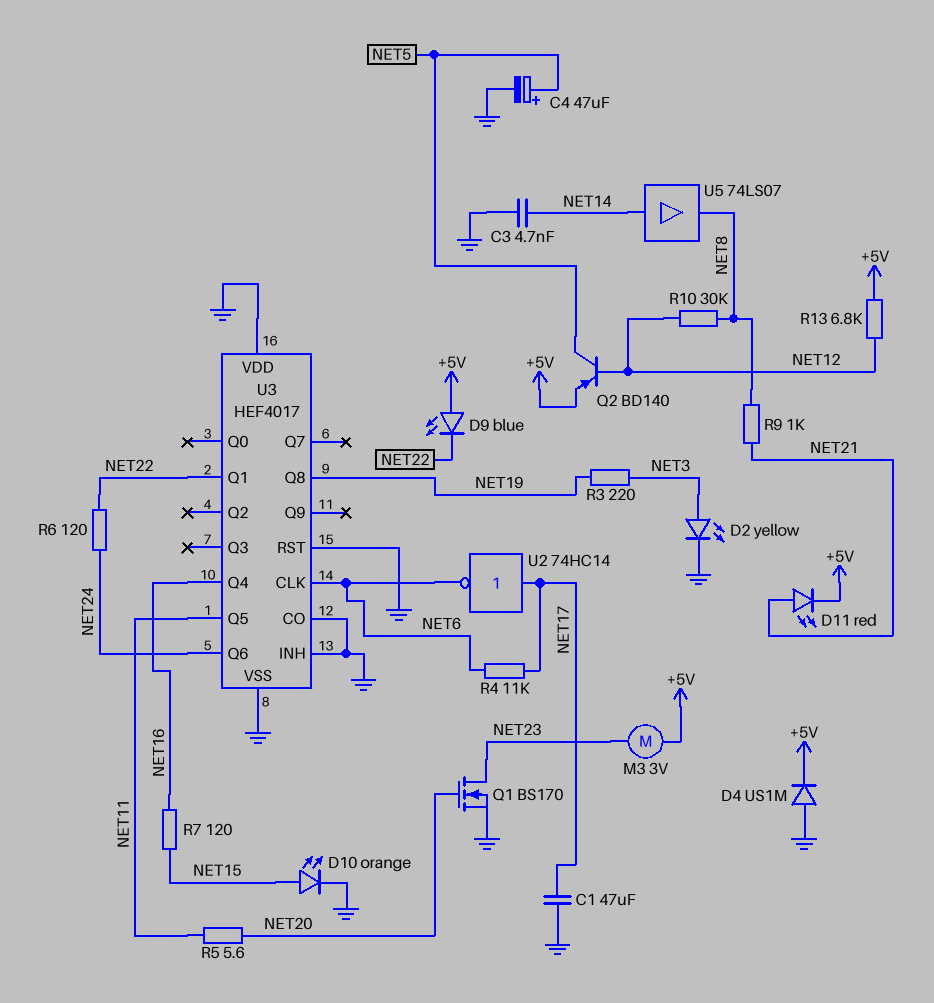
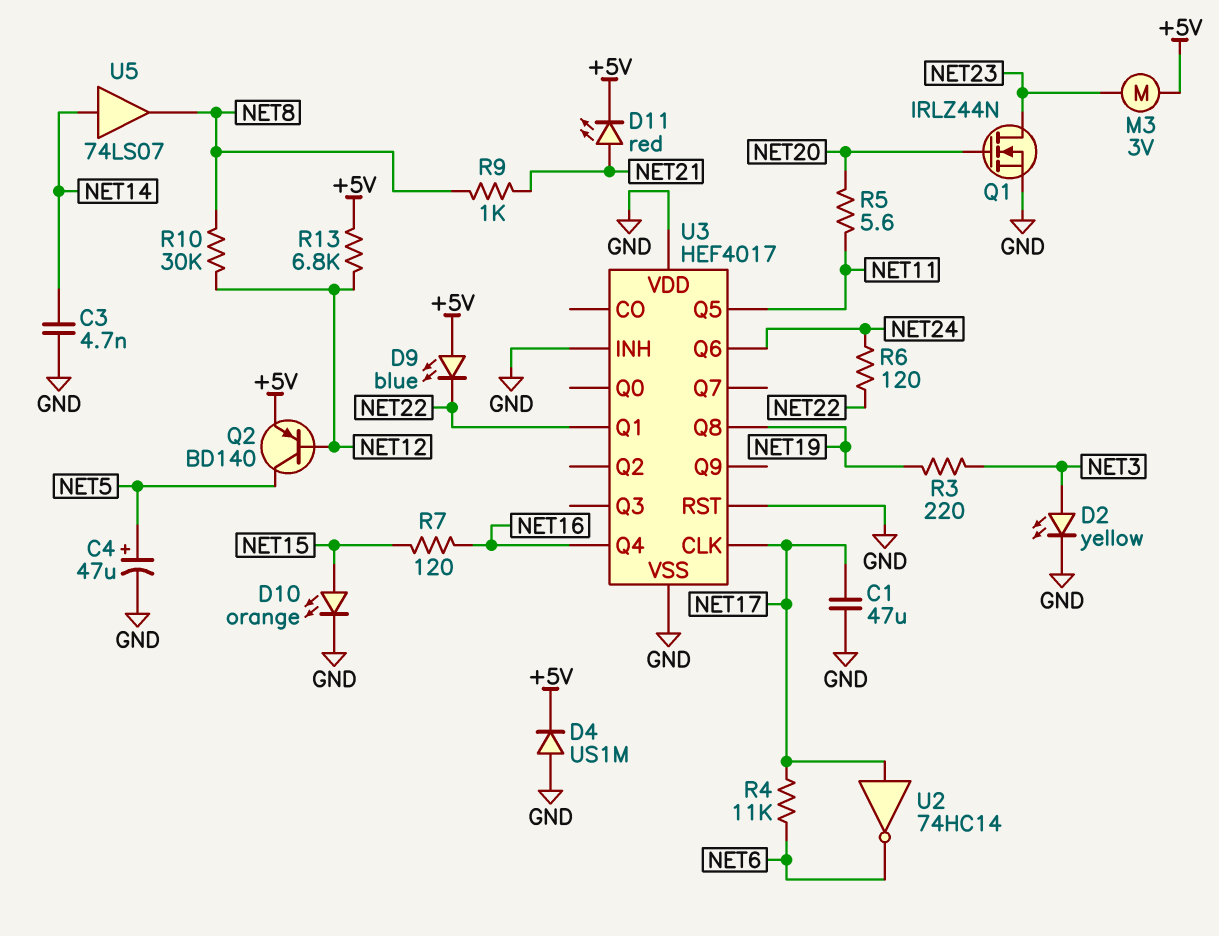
Q1: NMOS BS170 (G NET20, D NET23, S GND) -> NMOS IRLZ44N (G NET20, D NET23, S GND)
U3 pin CLK: NET6 -> NET17
U3 pin CO: GND -> none

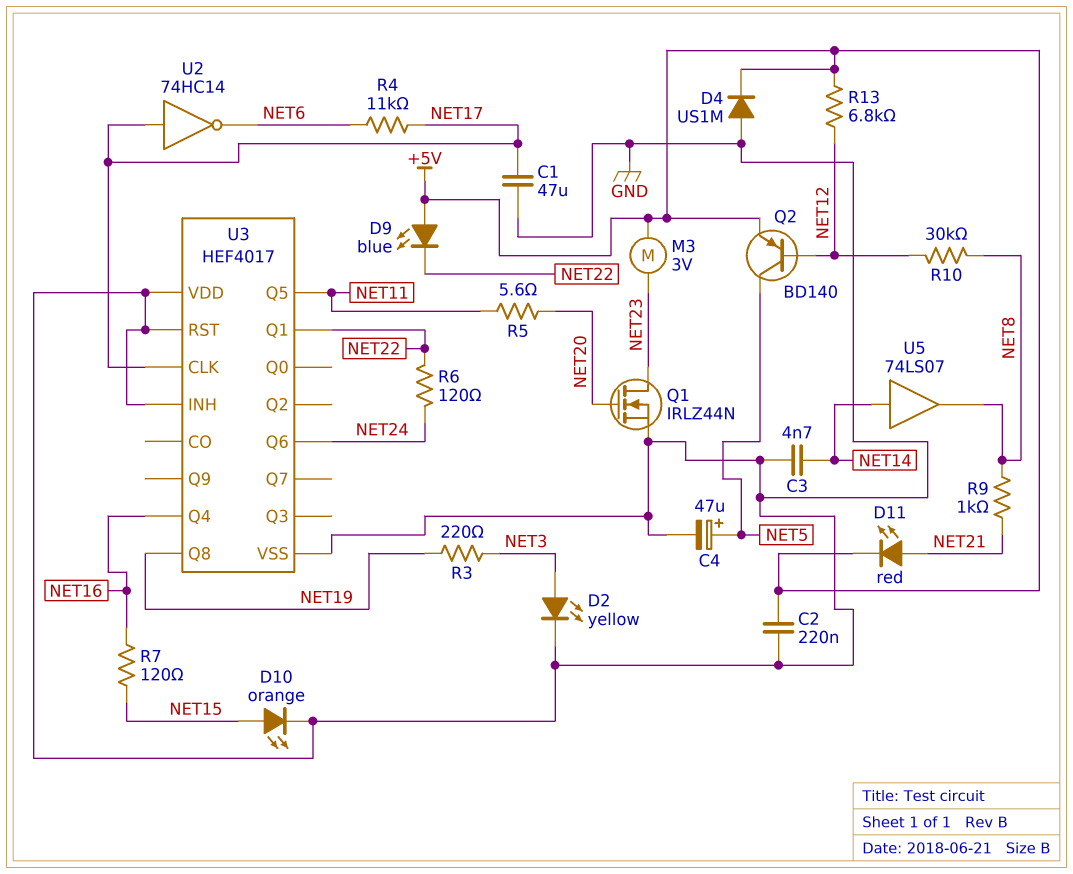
C2: none -> 220nF (+5V, GND)

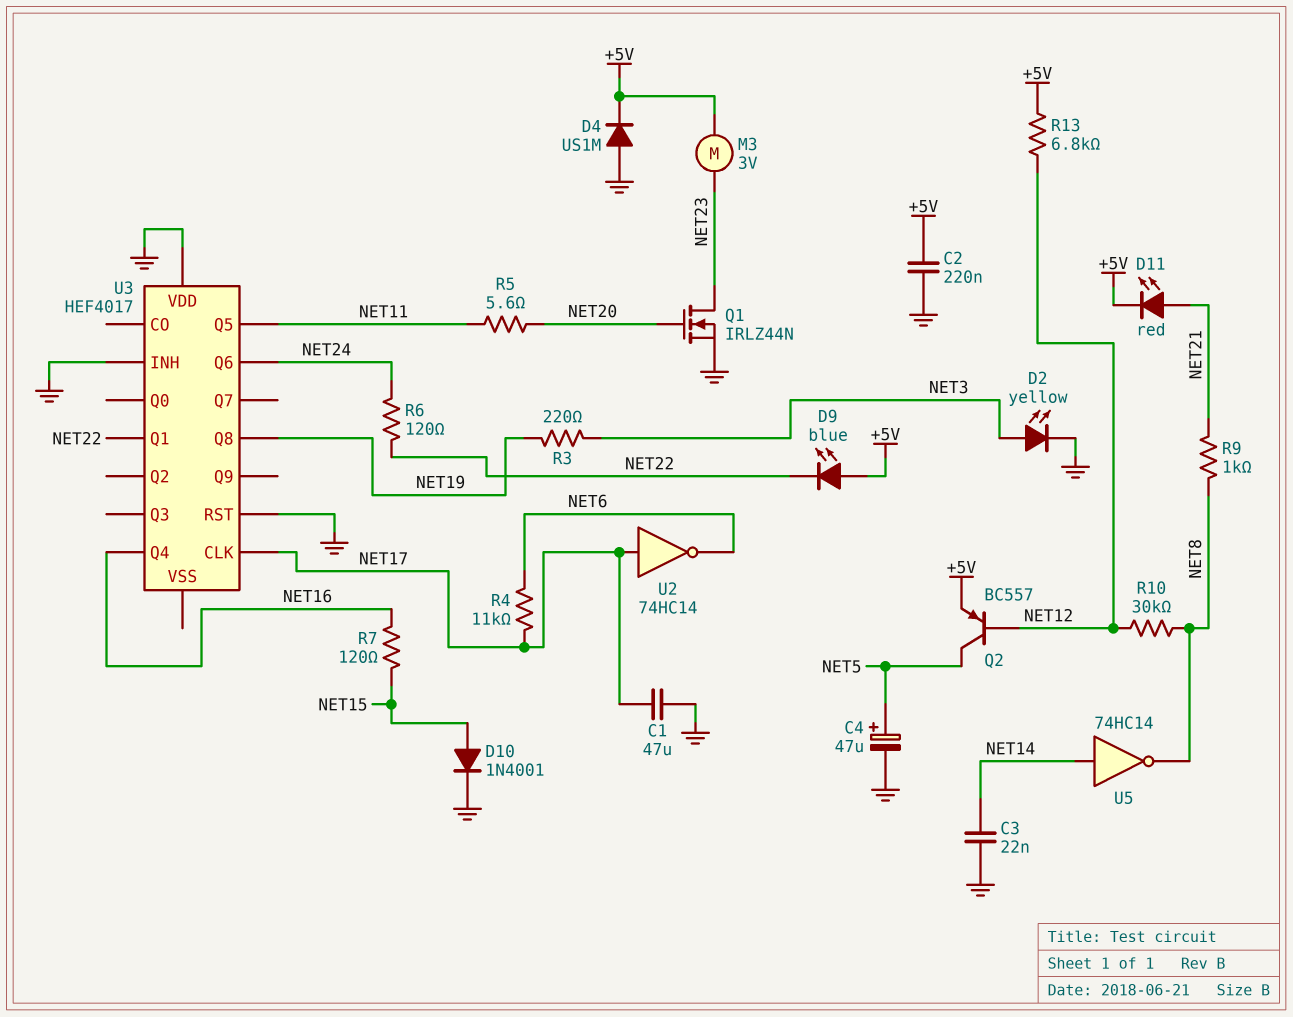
C3: 4.7nF (GND, NET14) -> 22nF (GND, NET14)
D10: LED orange (A NET15, K GND) -> diode 1N4001 (A NET15, K GND)
Q2: PNP BD140 (B NET12, C NET5, E +5V) -> PNP BC557 (B NET12, C NET5, E +5V)
U3 pin VSS: GND -> none
U5: buffer 74LS07 (in NET14, out NET8) -> NOT 74HC14 (in NET14, out NET8)

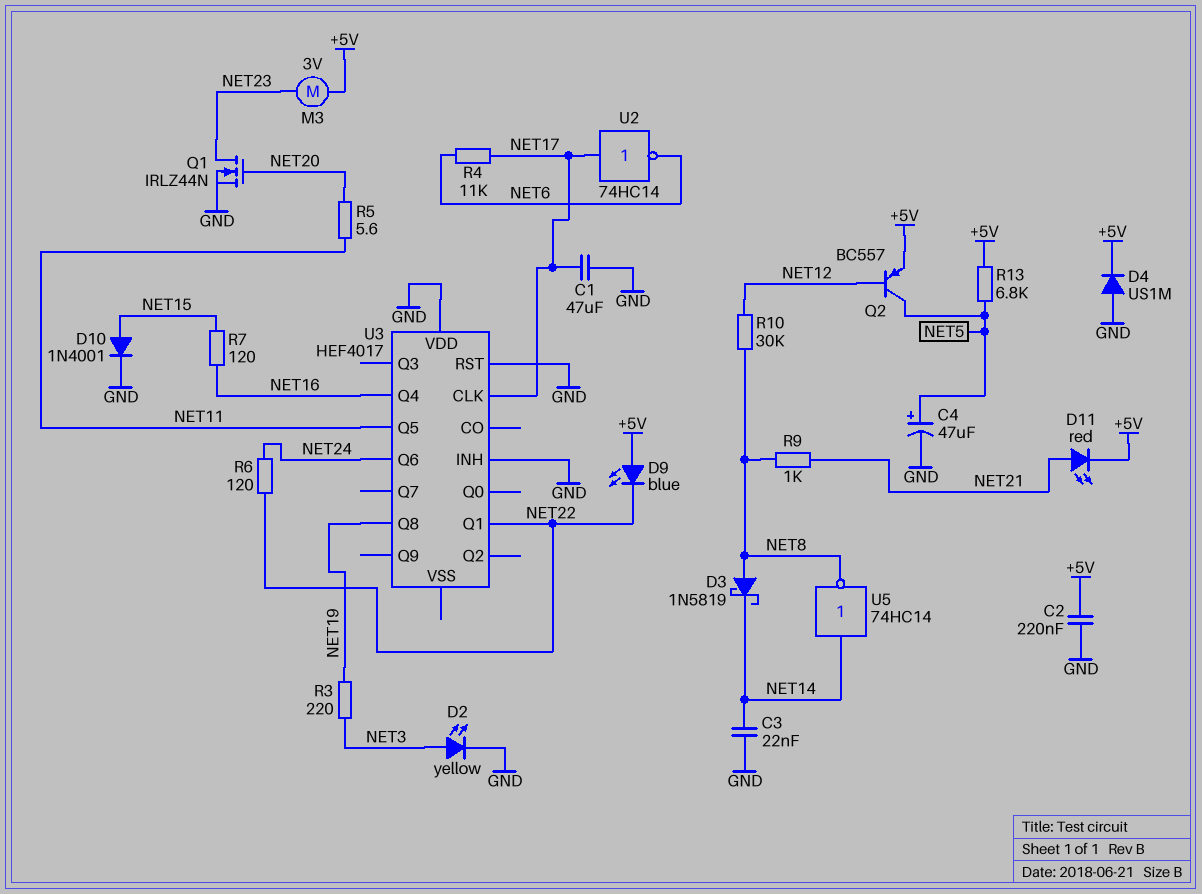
D3: none -> schottky 1N5819 (A NET8, K NET14)
R13: 6.8k (+5V, NET12) -> 6.8k (+5V, NET5)

